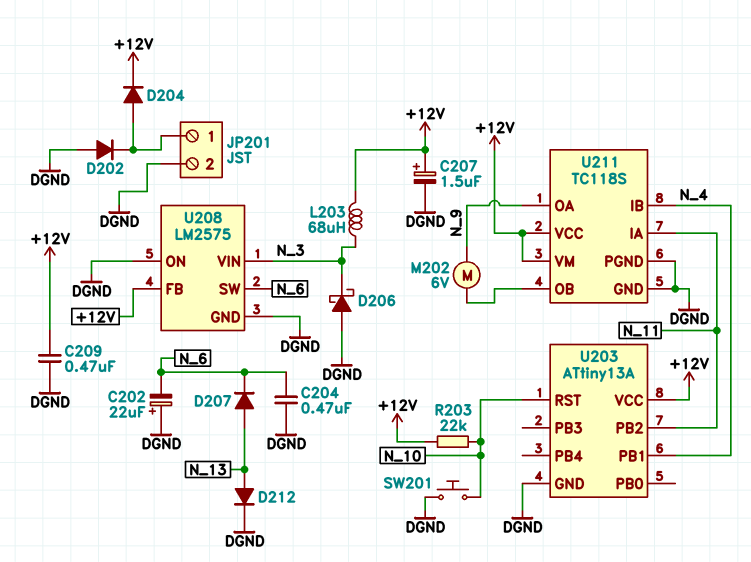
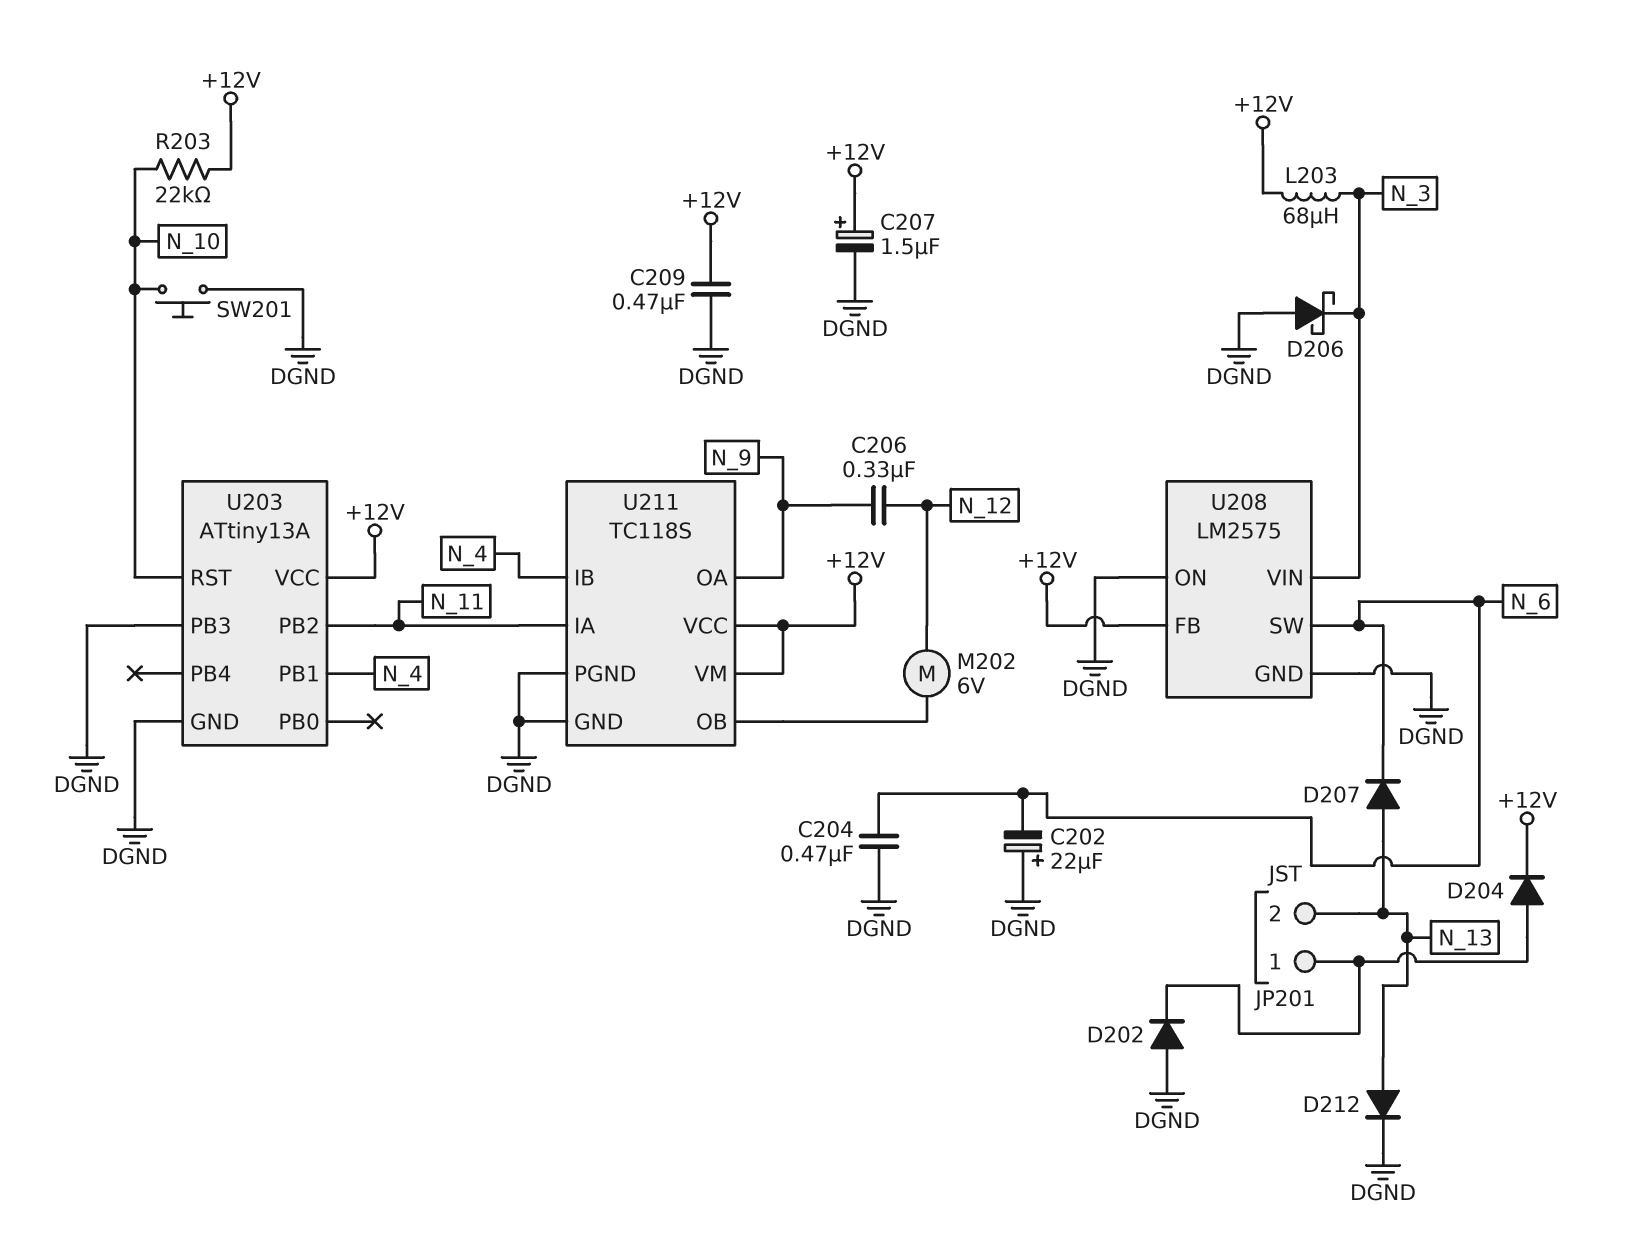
C206: none -> 330nF (N_9, N_12)
JP201 pin 2: DGND -> N_13
M202: motor 6V (N_9, U211/OB) -> motor 6V (N_12, U211/OB)
U203 pin PB3: none -> DGND

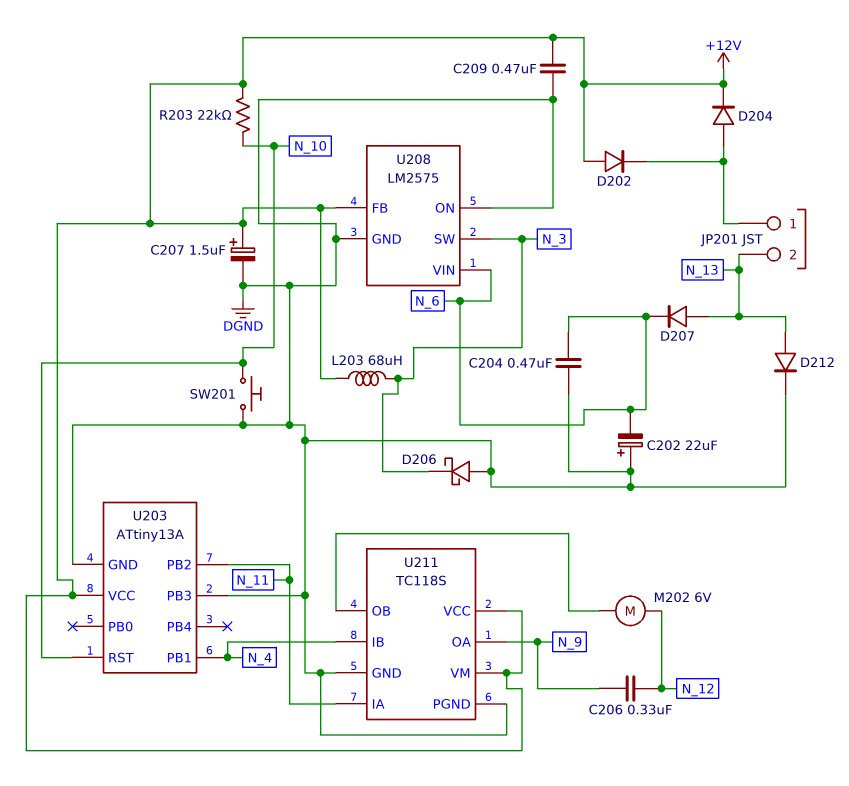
D202: diode (A DGND, K JP201/1) -> diode (A +12V, K JP201/1)
U208 pin SW: N_6 -> N_3
U208 pin VIN: N_3 -> N_6

